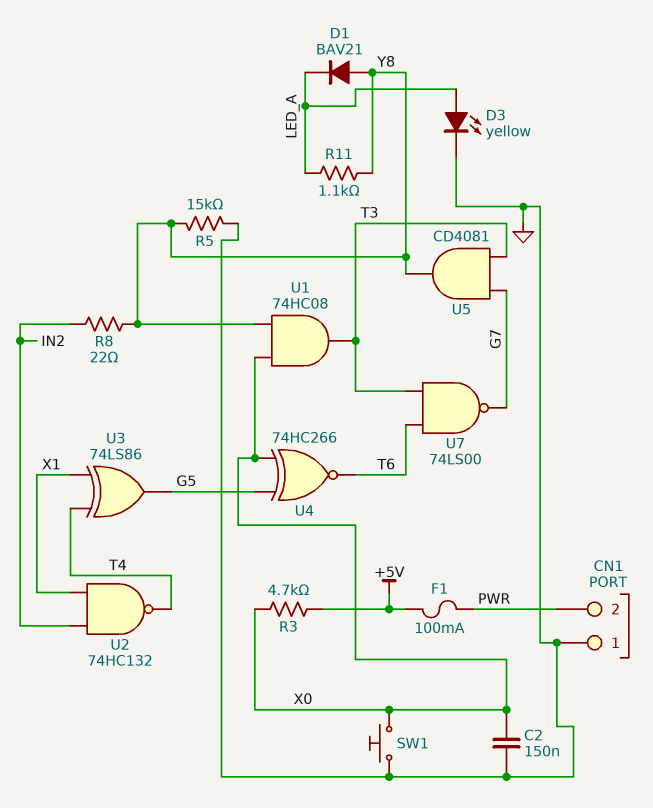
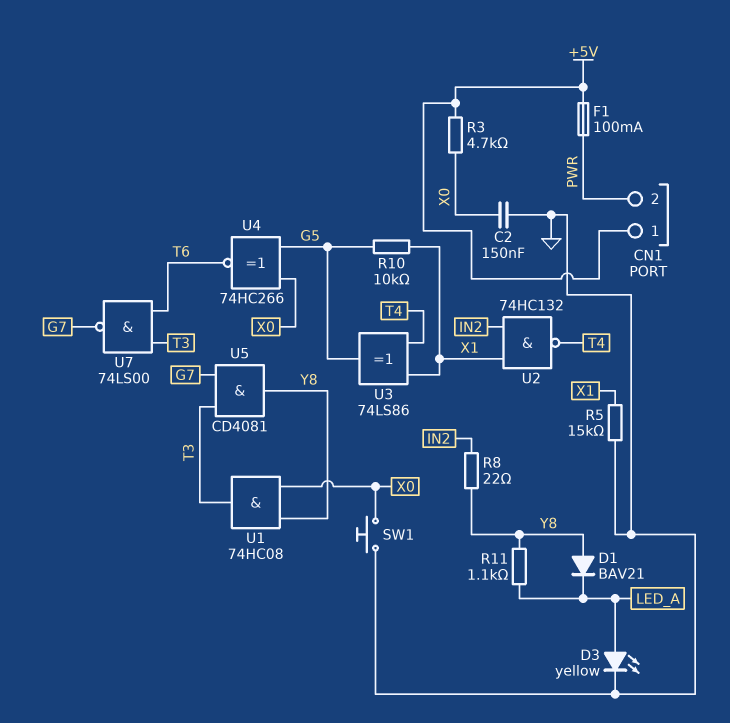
CN1 pin 1: GND -> +5V
R5: 15k (GND, Y8) -> 15k (GND, X1)
R10: none -> 10k (G5, X1)

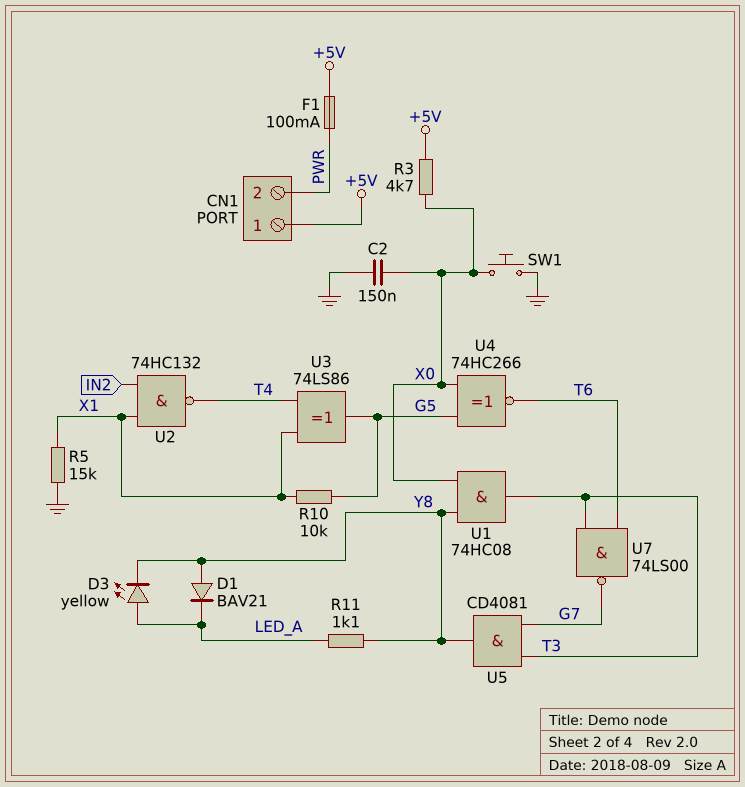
D3: LED yellow (A LED_A, K GND) -> LED yellow (A LED_A, K Y8)
R8: 22 (IN2, Y8) -> none

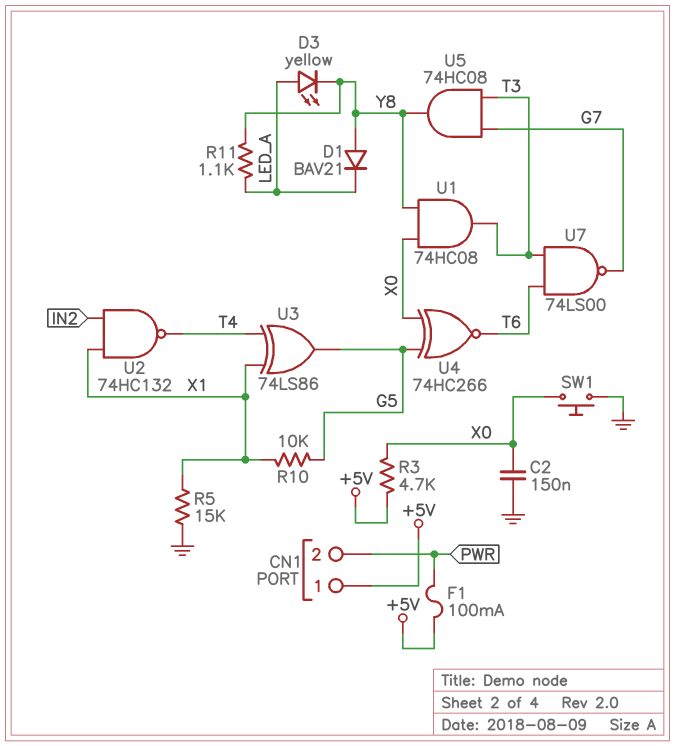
U5: AND CD4081 (in G7, in T3, out Y8) -> AND 74HC08 (in G7, in T3, out Y8)

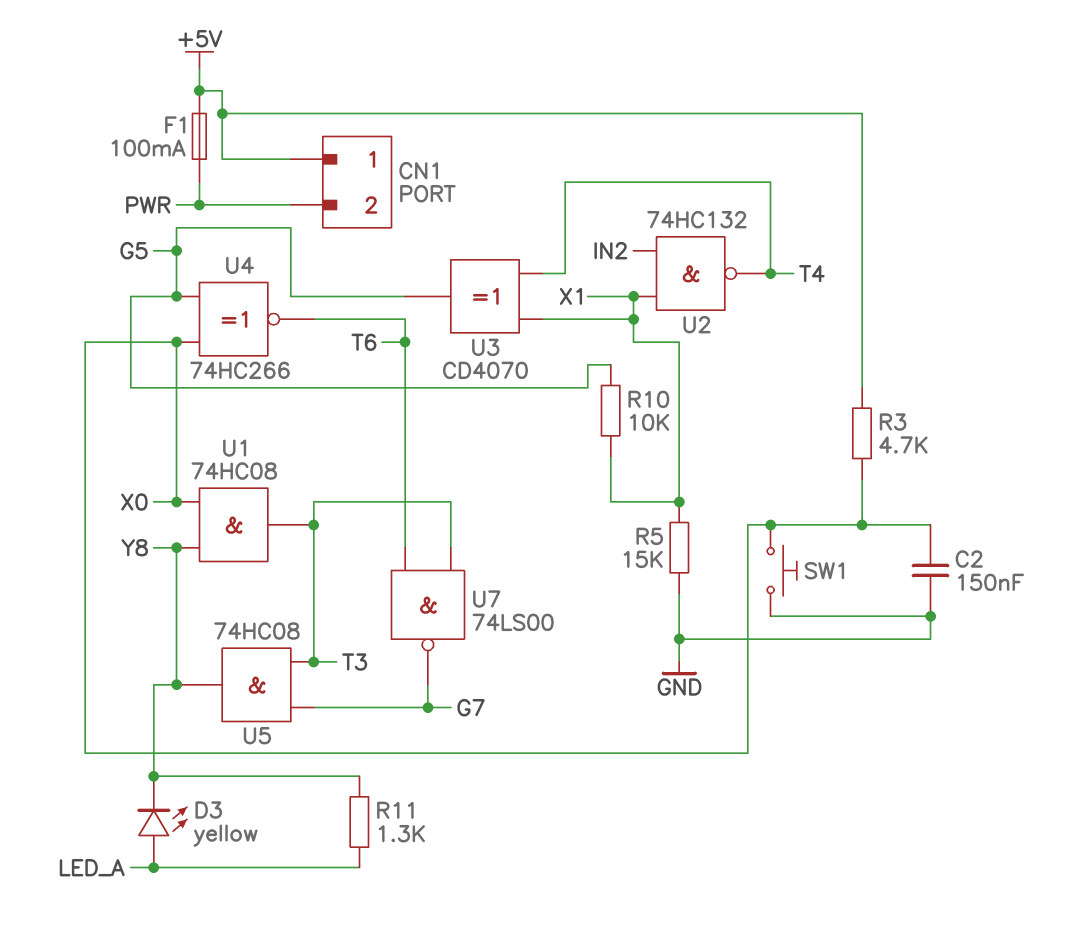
D1: diode BAV21 (A Y8, K LED_A) -> none
R11: 1.1k (LED_A, Y8) -> 1.3k (LED_A, Y8)
U3: XOR 74LS86 (in T4, in X1, out G5) -> XOR CD4070 (in T4, in X1, out G5)

